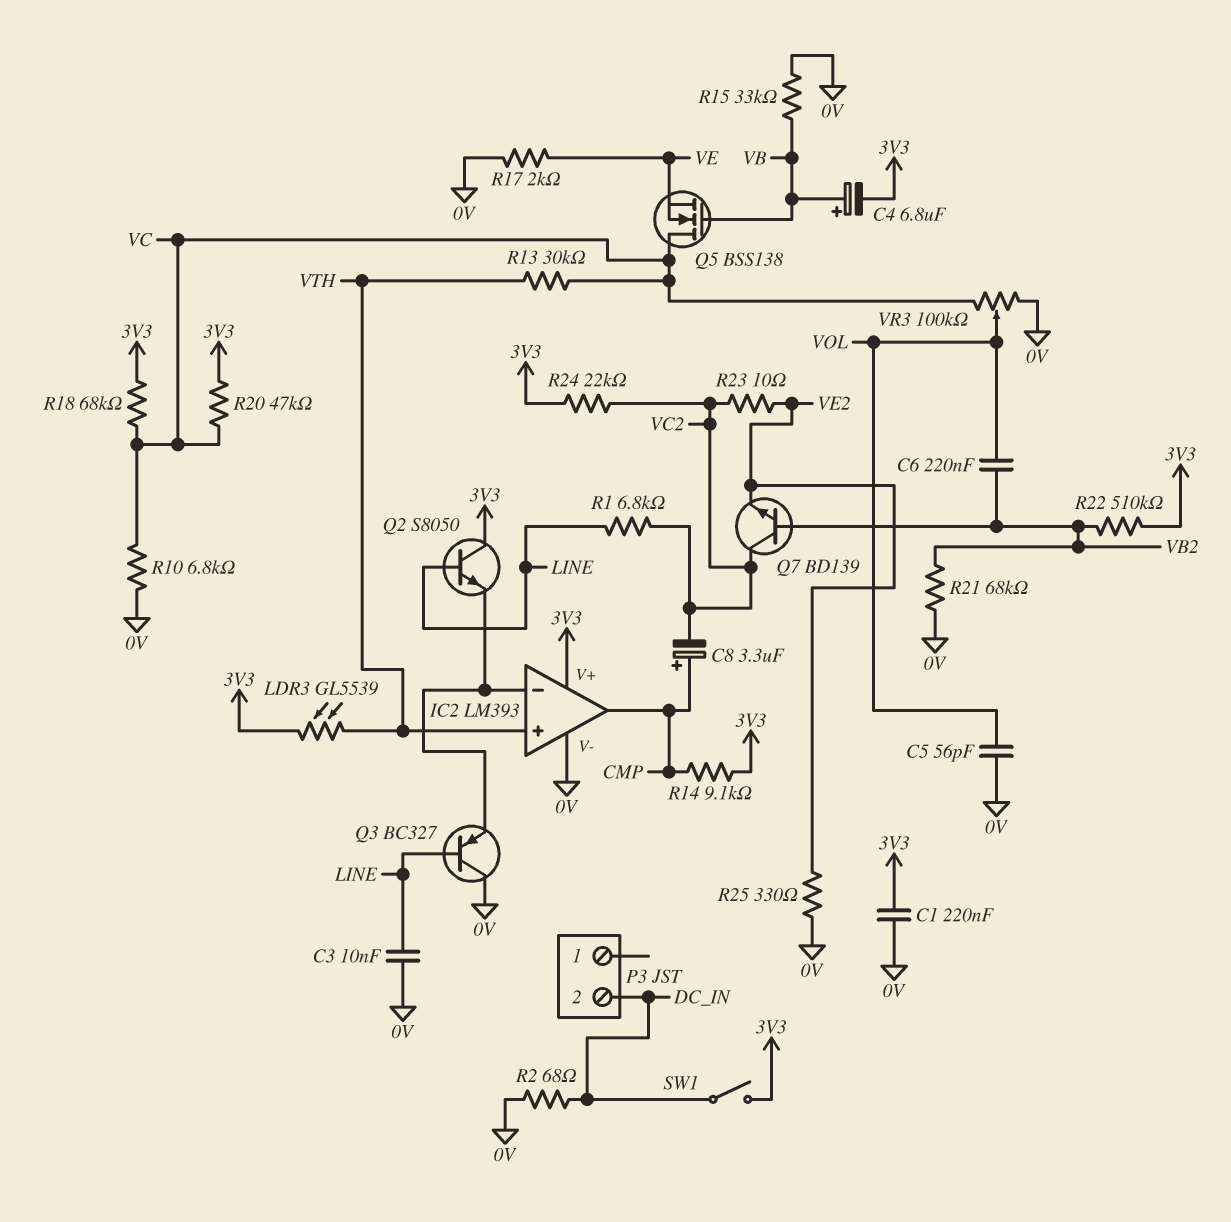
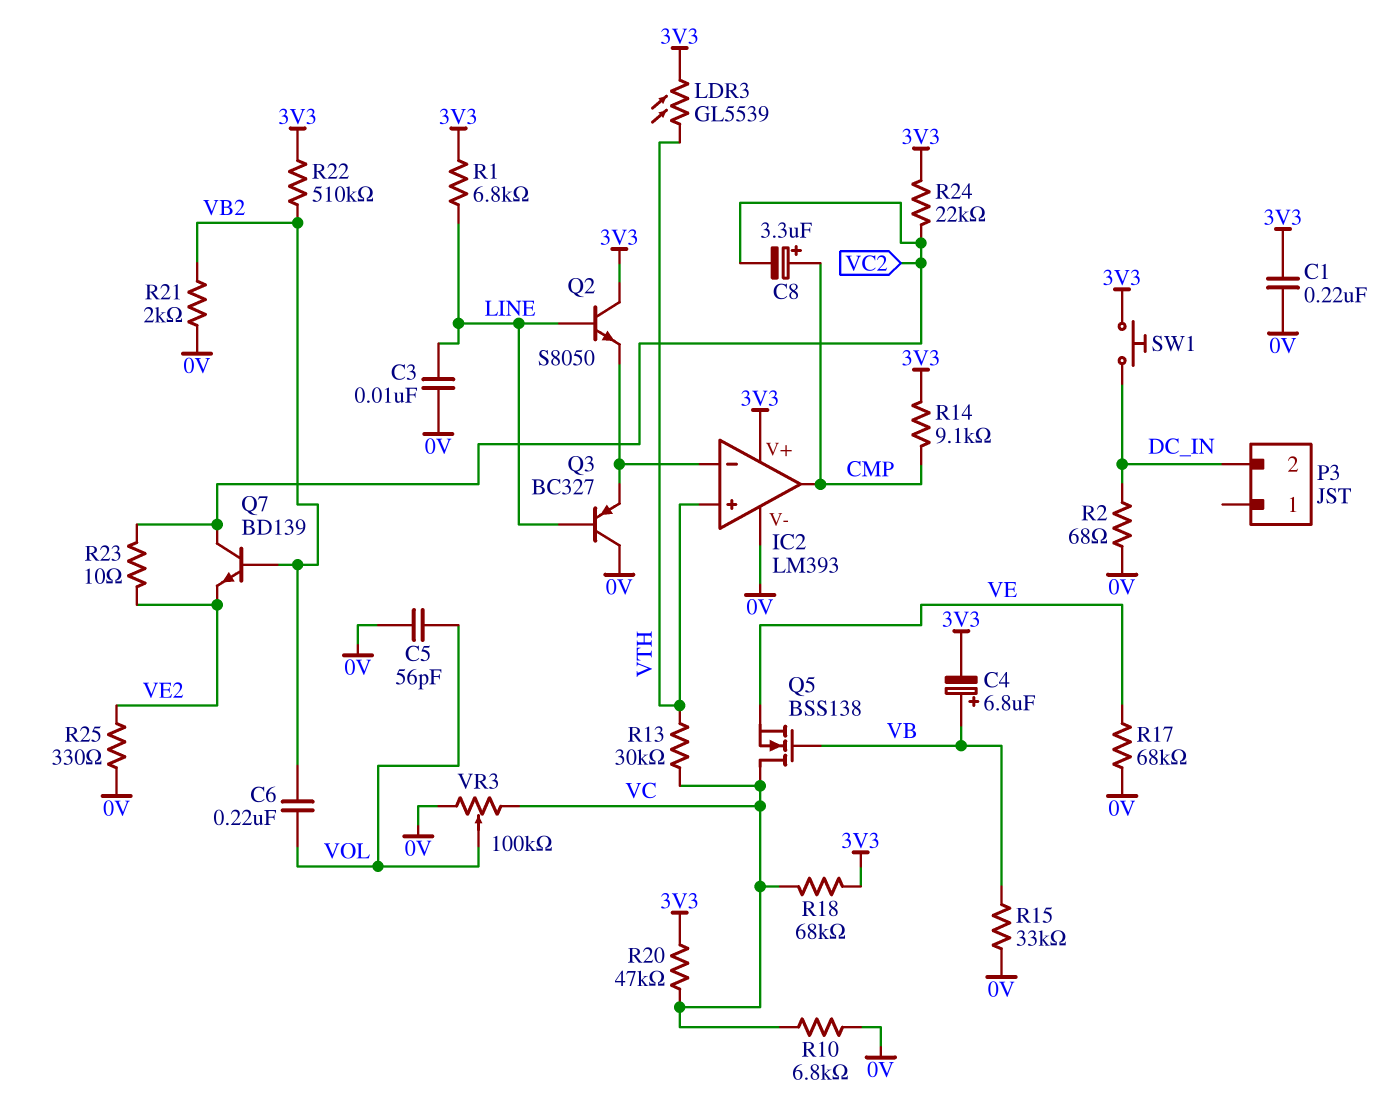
R1: 6.8k (LINE, VC2) -> 6.8k (3V3, LINE)
R17: 2k (0V, VE) -> 68k (0V, VE)
R21: 68k (0V, VB2) -> 2k (0V, VB2)
SW1: switch (3V3, DC_IN) -> button (3V3, DC_IN)

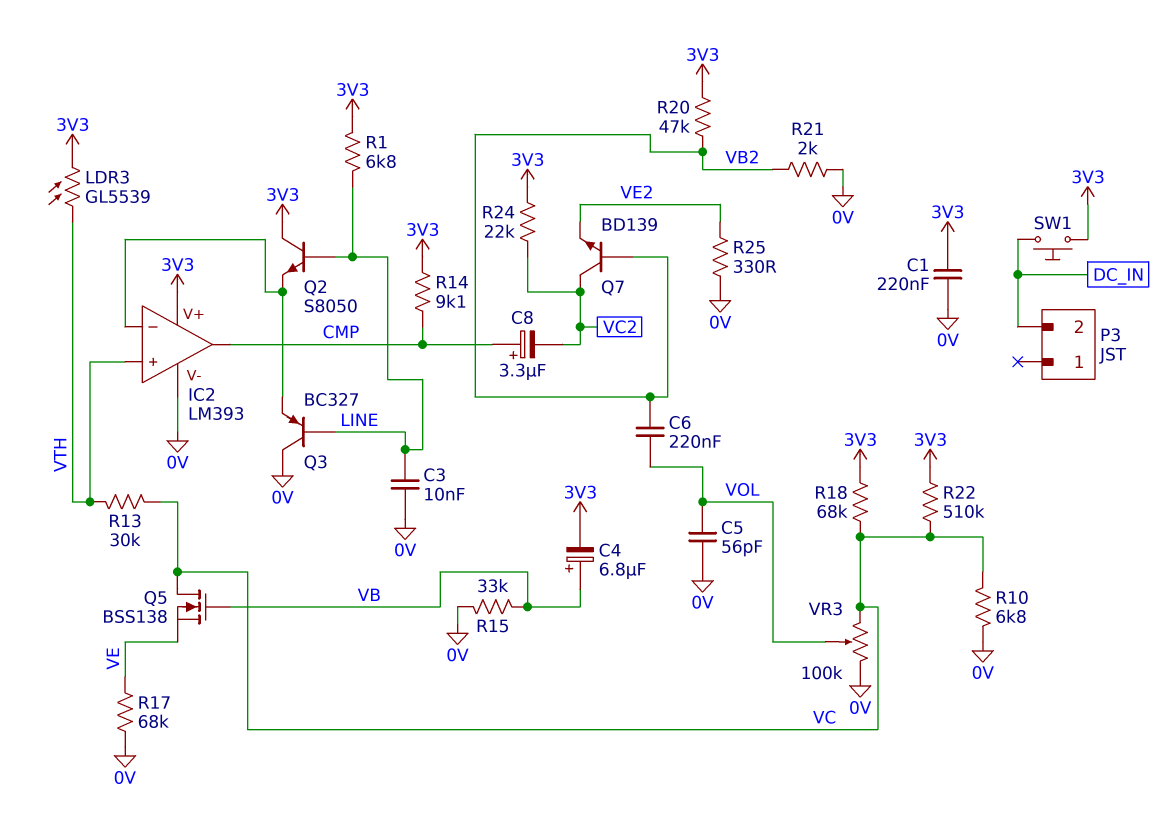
R2: 68 (0V, DC_IN) -> none
R20: 47k (3V3, VC) -> 47k (3V3, VB2)
R22: 510k (3V3, VB2) -> 510k (3V3, VC)
R23: 10 (VC2, VE2) -> none

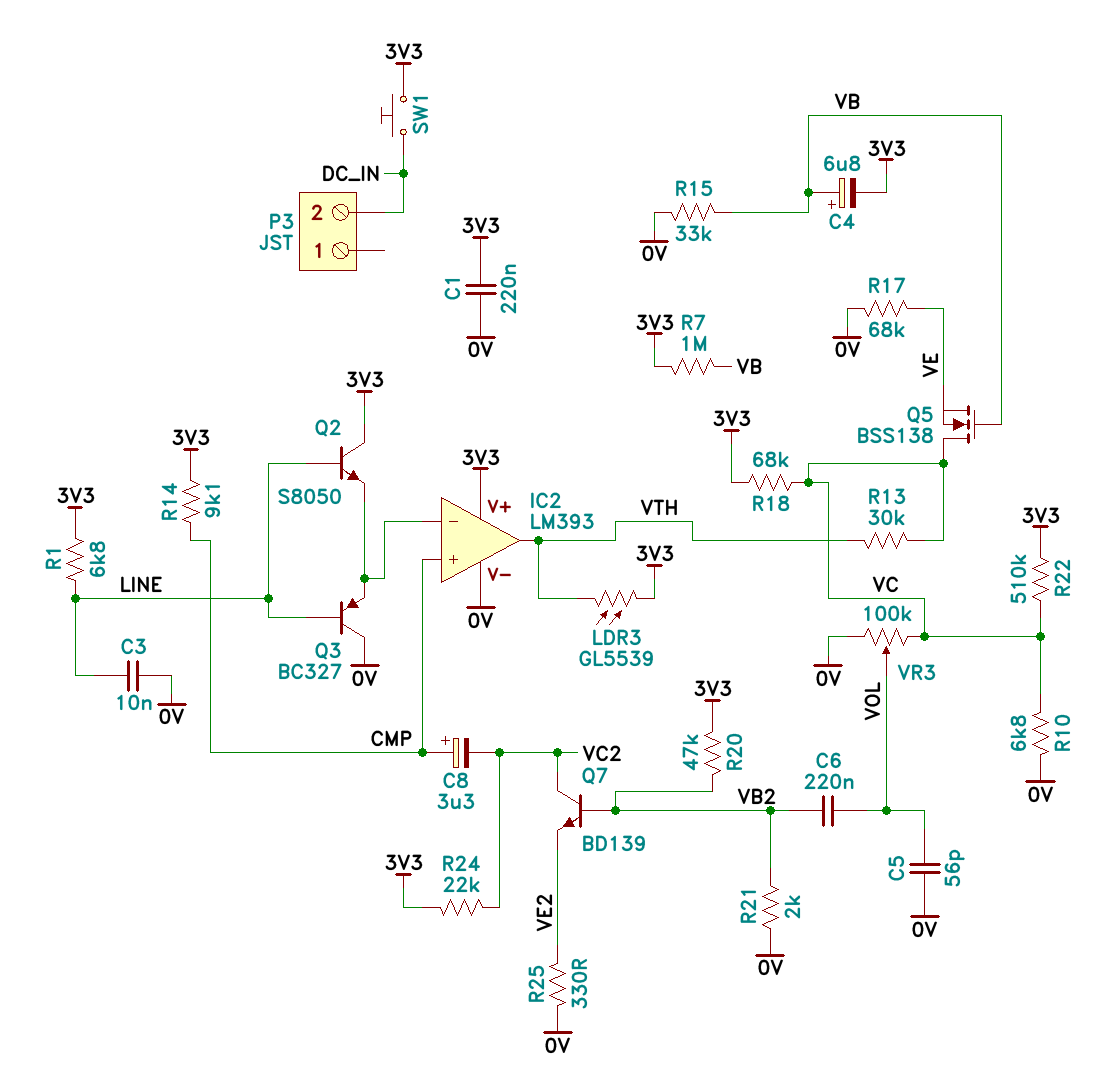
IC2 pin in+: VTH -> CMP
IC2 pin out: CMP -> VTH
R7: none -> 1M (3V3, VB)

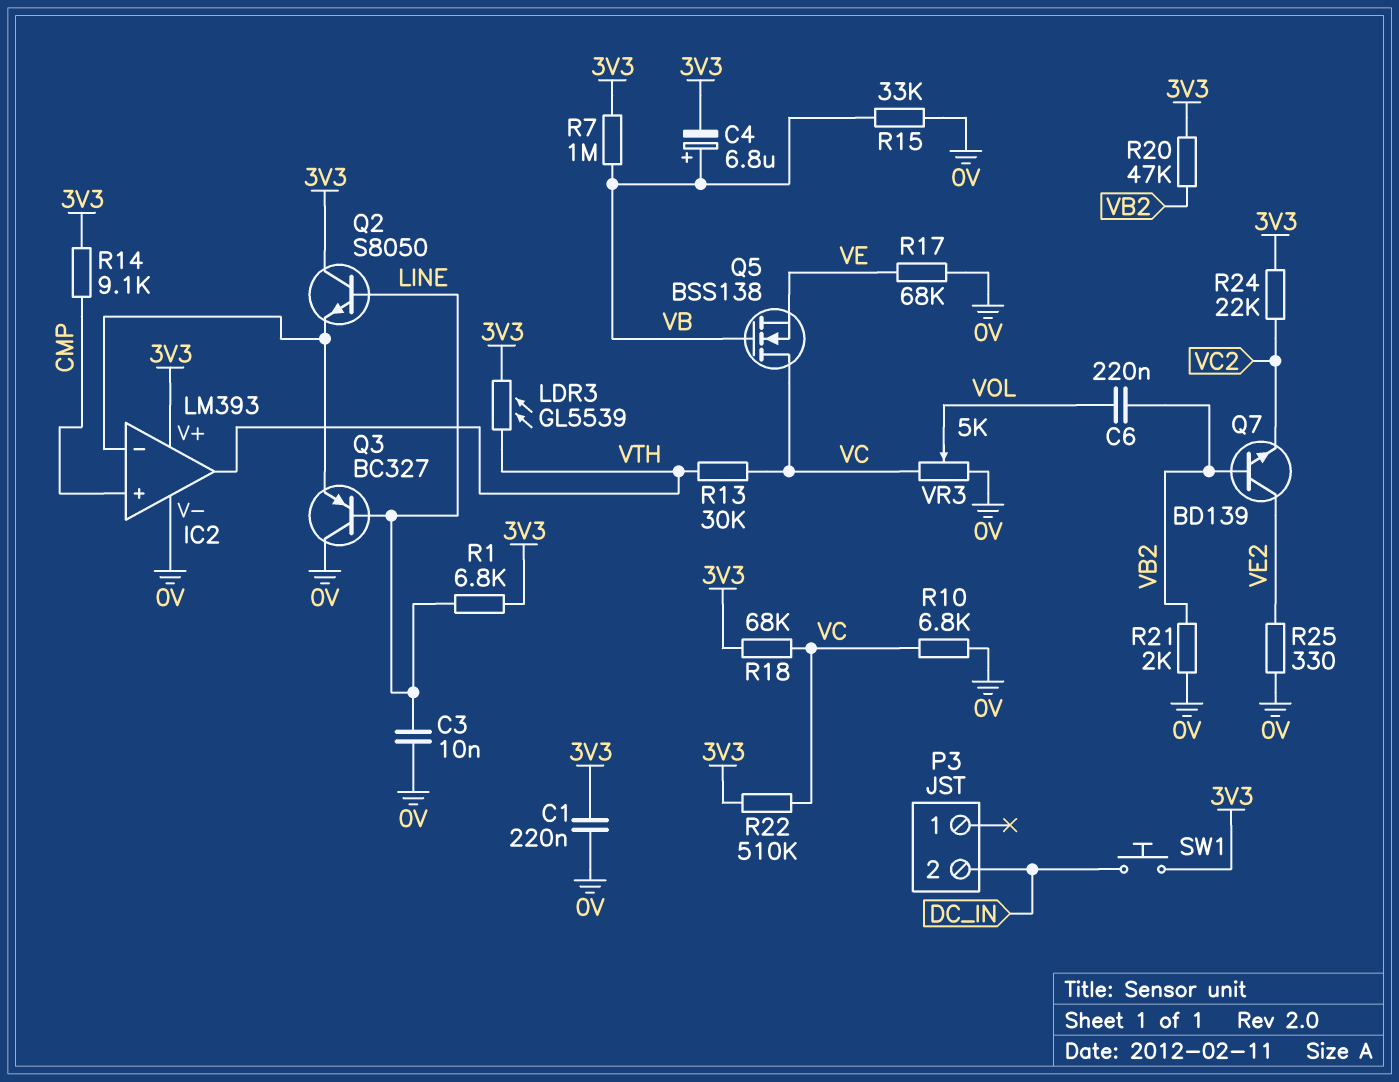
C5: 56pF (0V, VOL) -> none
C8: 3.3uF (plus CMP, minus VC2) -> none
Q7: NPN BD139 (B VB2, C VC2, E VE2) -> NPN BD139 (B VB2, C VE2, E VC2)
VR3: 100k (0V, VC, wiper VOL) -> 5k (0V, VC, wiper VOL)

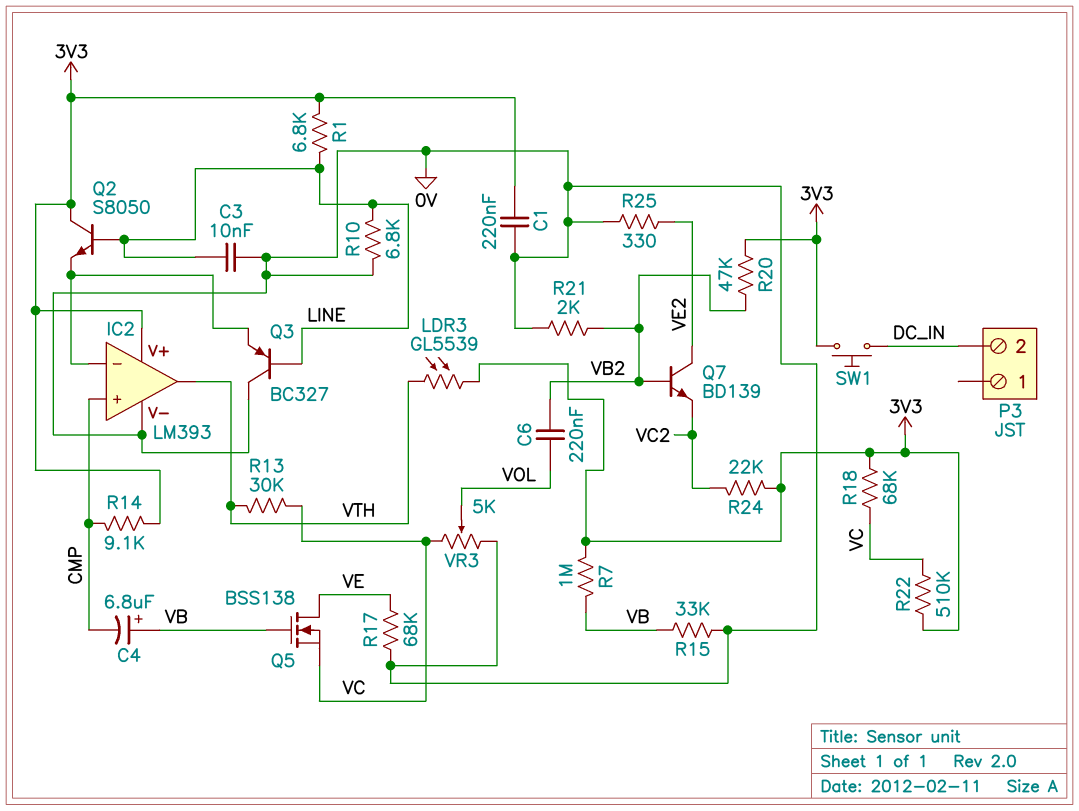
C4: 6.8uF (plus VB, minus 3V3) -> 6.8uF (plus VB, minus CMP)
Q5: NMOS BSS138 (G VB, D VC, S VE) -> NMOS BSS138 (G VB, D VE, S VC)
R10: 6.8k (0V, VC) -> 6.8k (0V, LINE)

